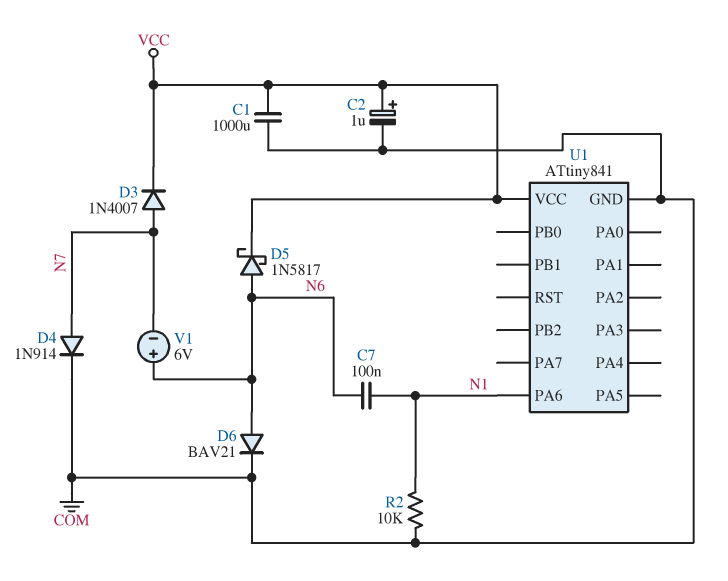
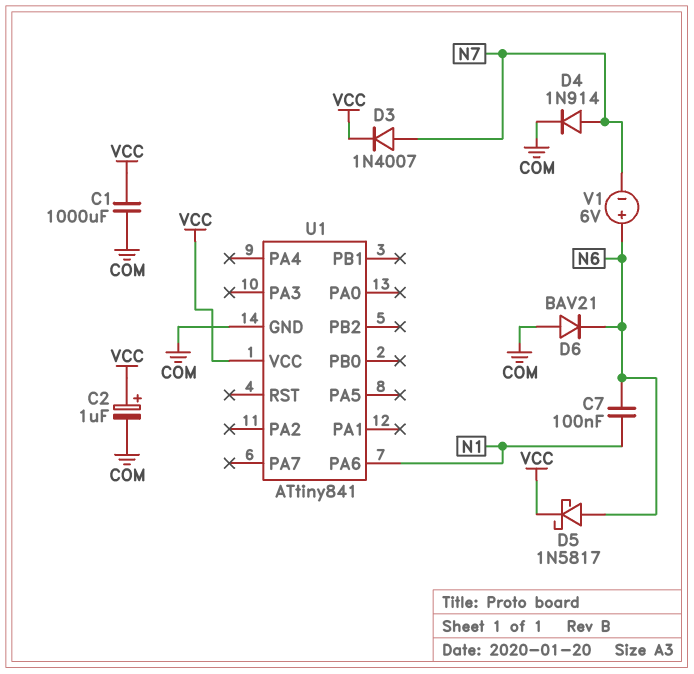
D6: diode BAV21 (A N6, K COM) -> diode BAV21 (A COM, K N6)
R2: 10k (COM, N1) -> none

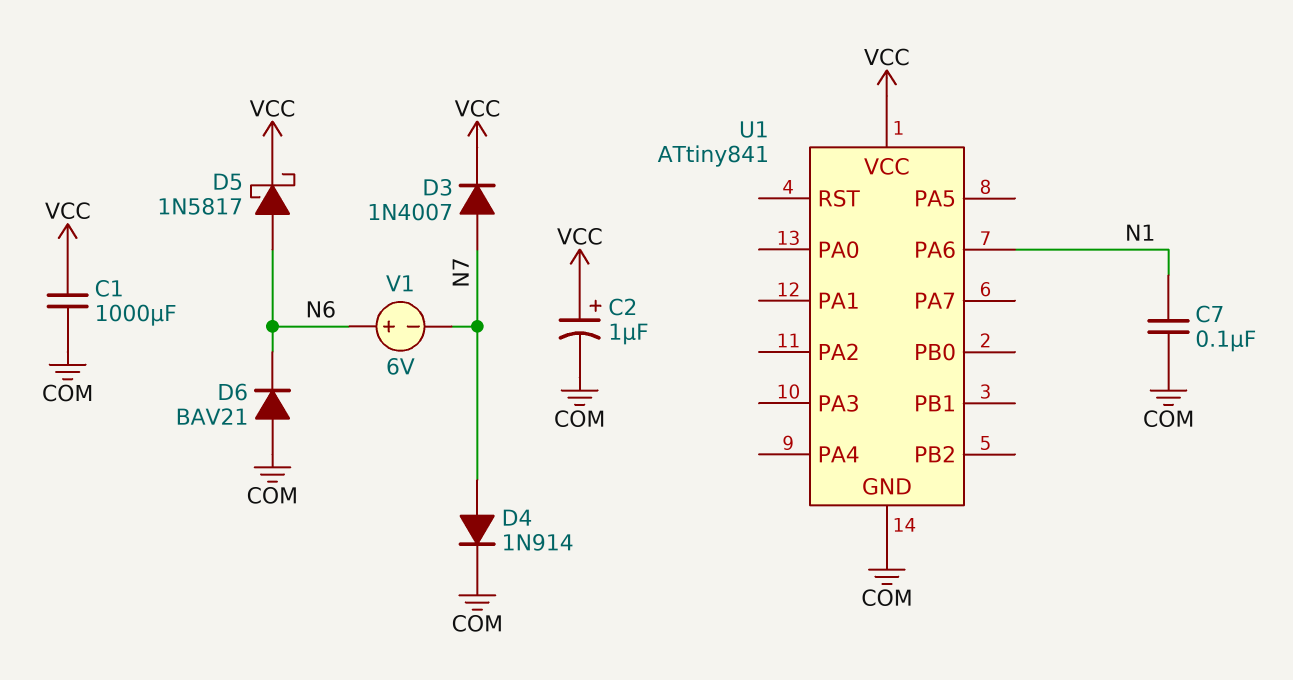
C7: 100nF (N1, N6) -> 100nF (COM, N1)

